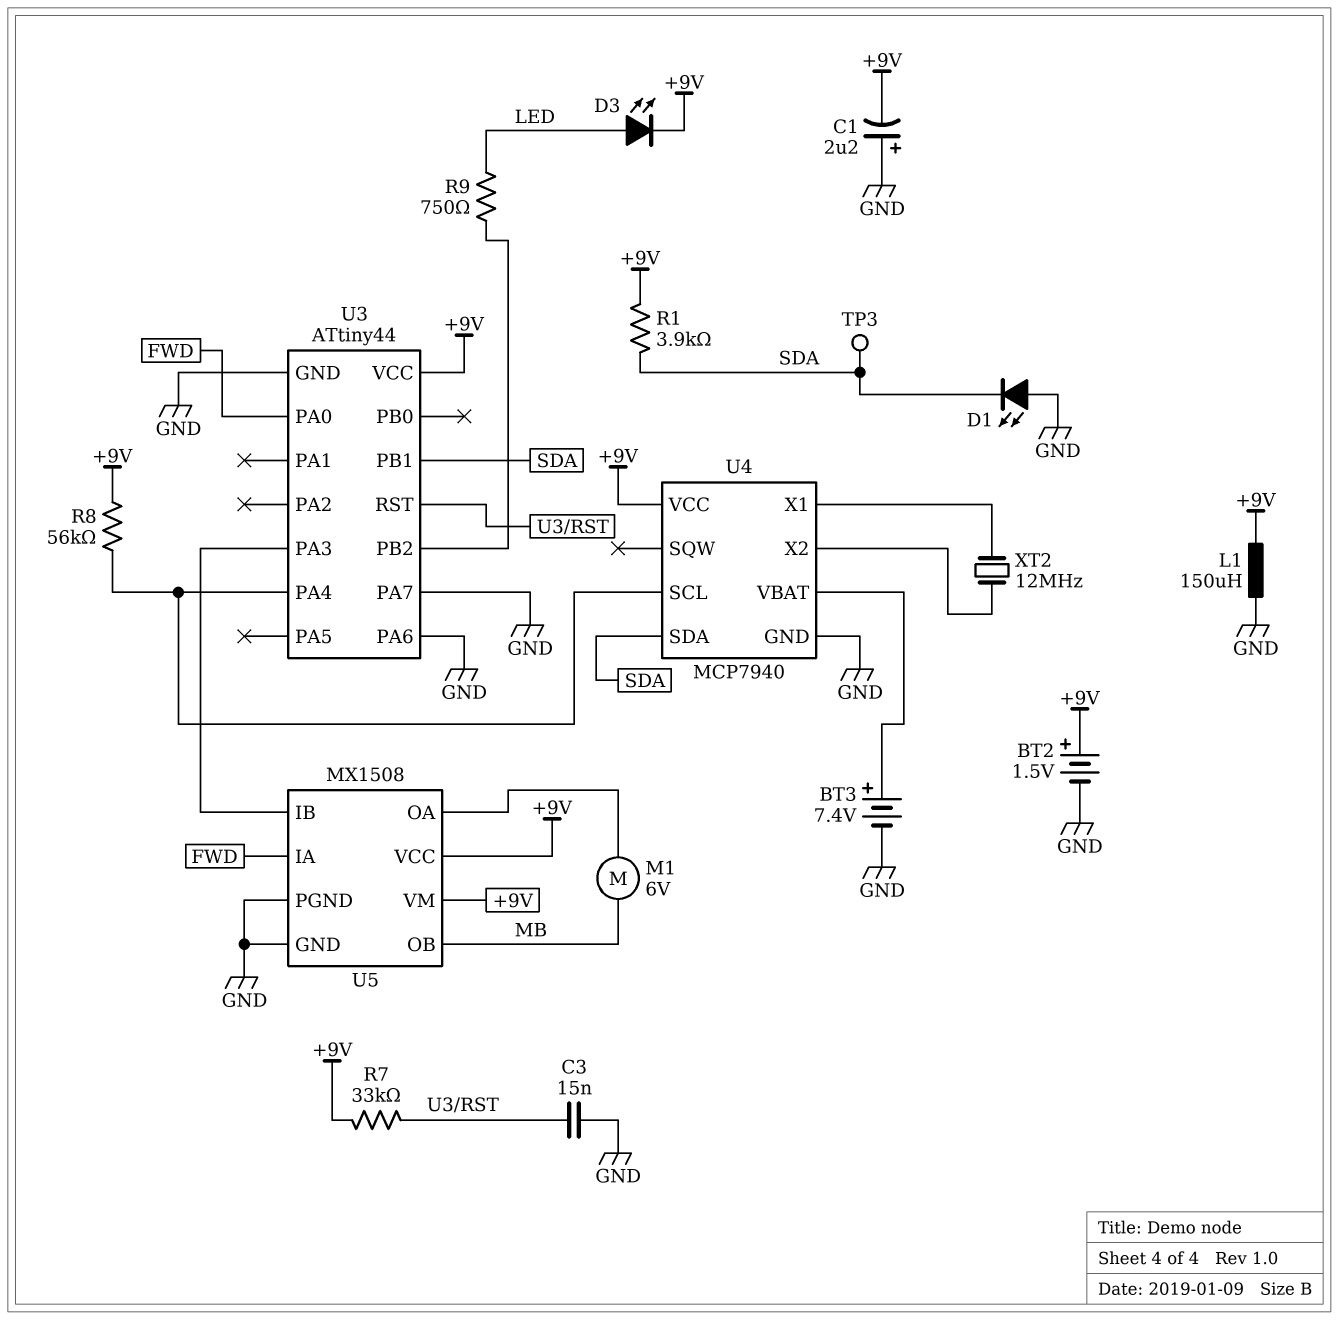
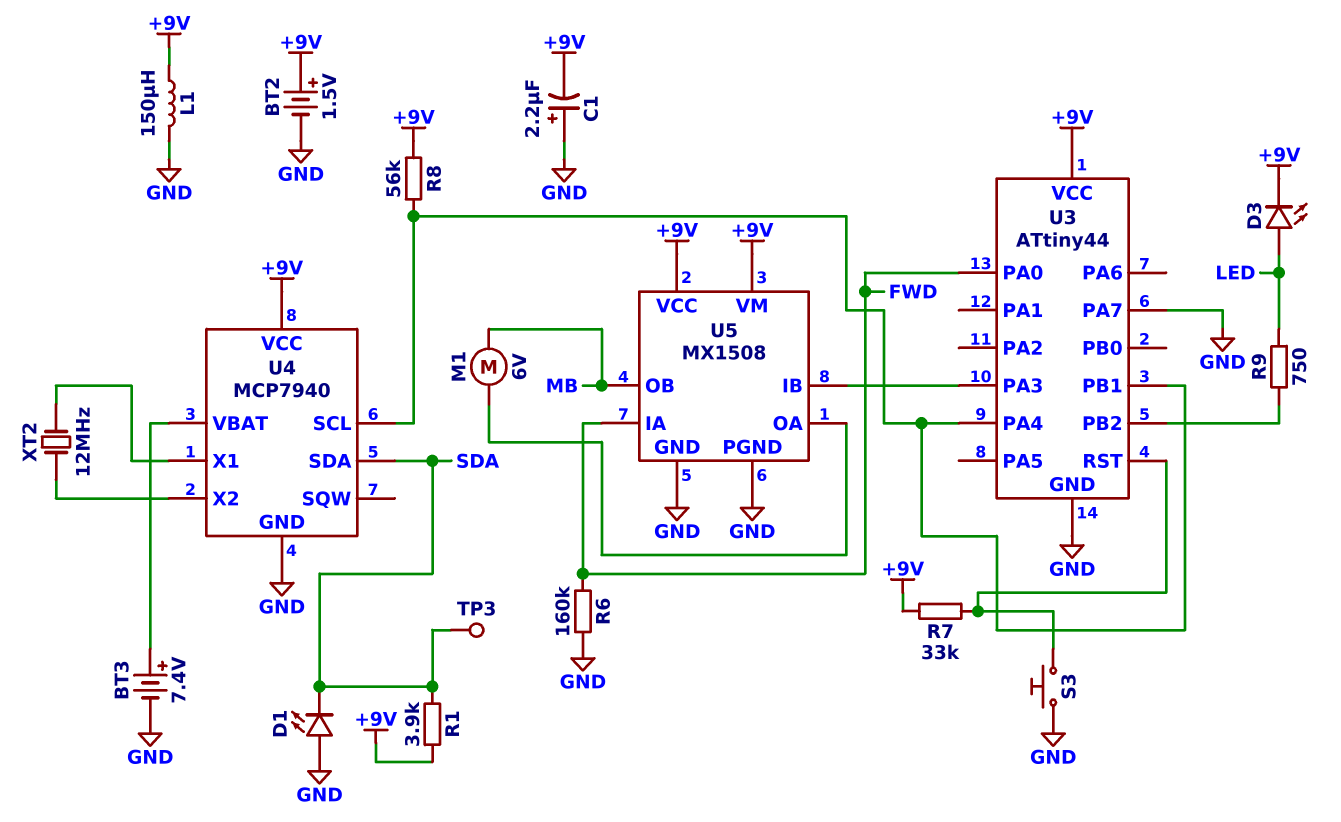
C3: 15nF (GND, U3/RST) -> none
R6: none -> 160k (FWD, GND)
S3: none -> button (GND, U3/RST)
U3 pin PA6: GND -> none
U3 pin PB1: SDA -> U3/PA4

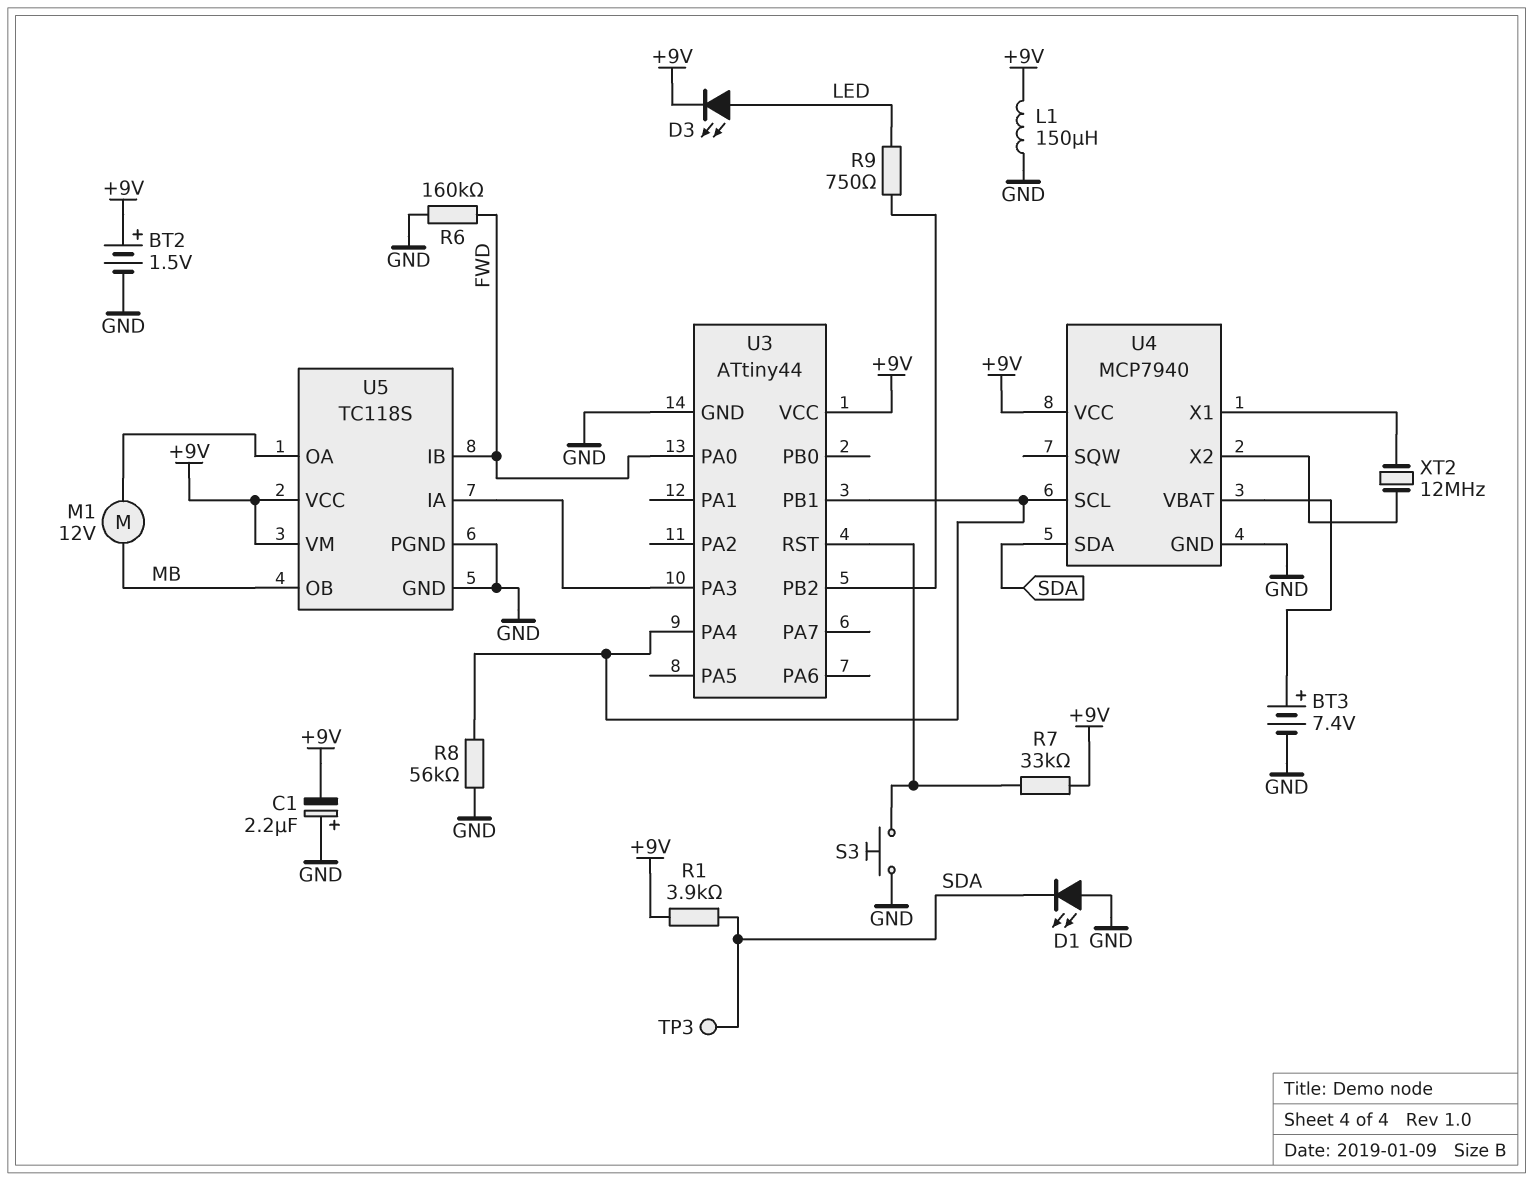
M1: motor 6V (MB, U5/OA) -> motor 12V (MB, U5/OA)
R8: 56k (+9V, U3/PA4) -> 56k (GND, U3/PA4)
U3 pin PA7: GND -> none
U5: MX1508 -> TC118S
U5 pin IA: FWD -> U3/PA3
U5 pin IB: U3/PA3 -> FWD

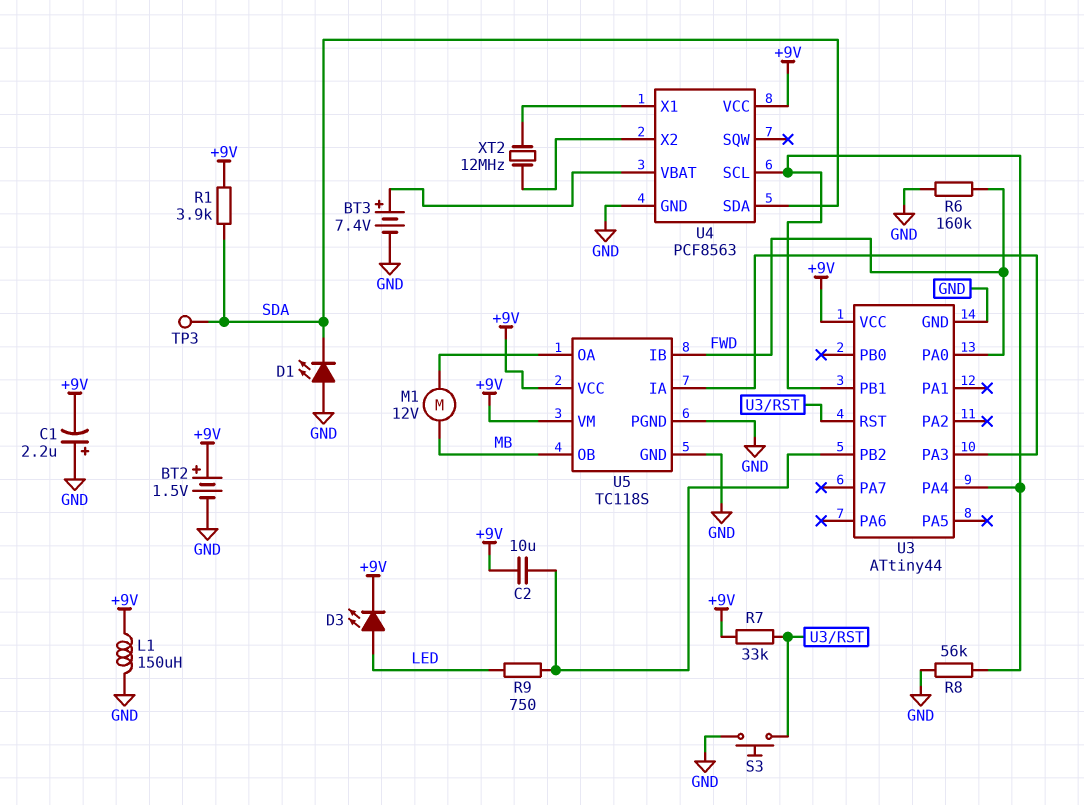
C2: none -> 10uF (+9V, U3/PB2)
U4: MCP7940 -> PCF8563

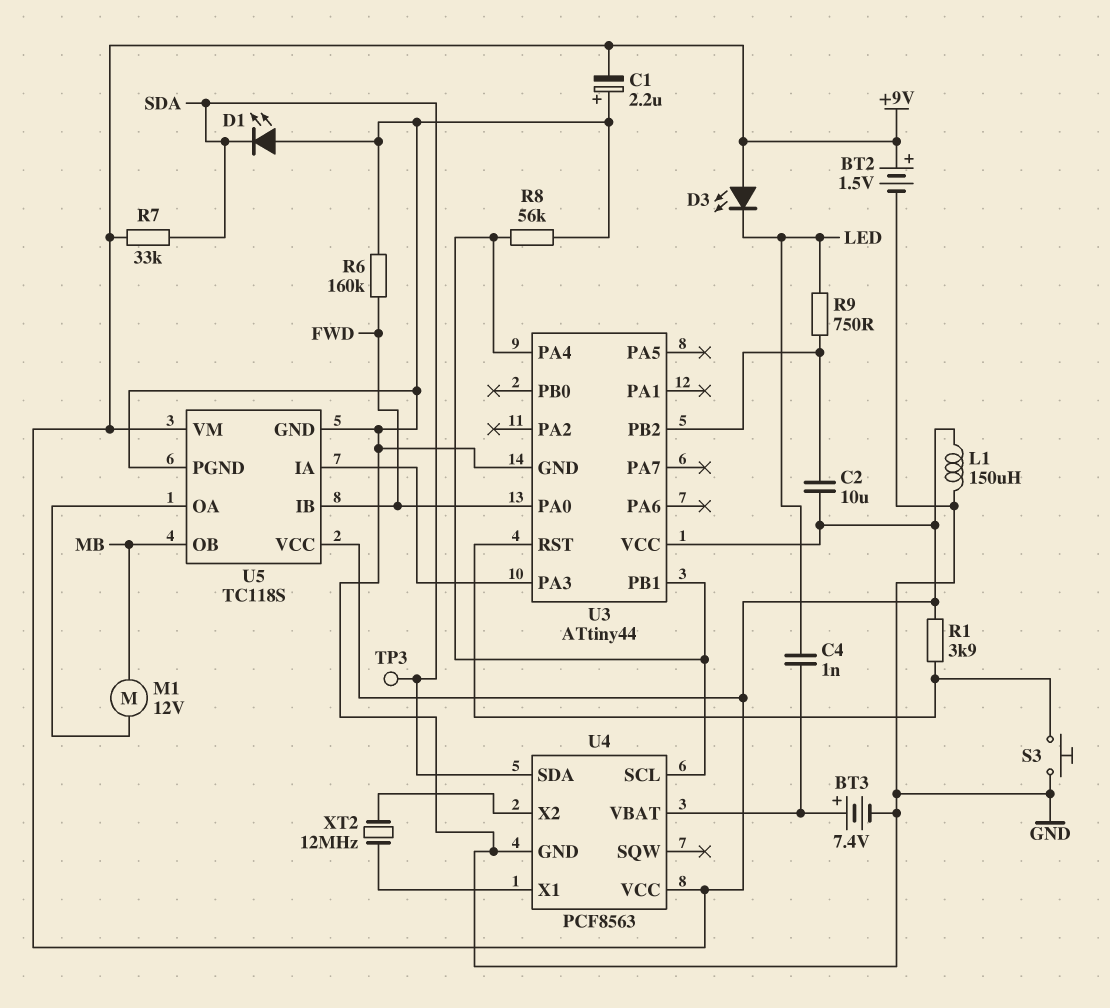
C4: none -> 1nF (LED, U4/VBAT)
D3: LED (A LED, K +9V) -> LED (A +9V, K LED)
R1: 3.9k (+9V, SDA) -> 3.9k (+9V, U3/RST)
R7: 33k (+9V, U3/RST) -> 33k (+9V, SDA)

